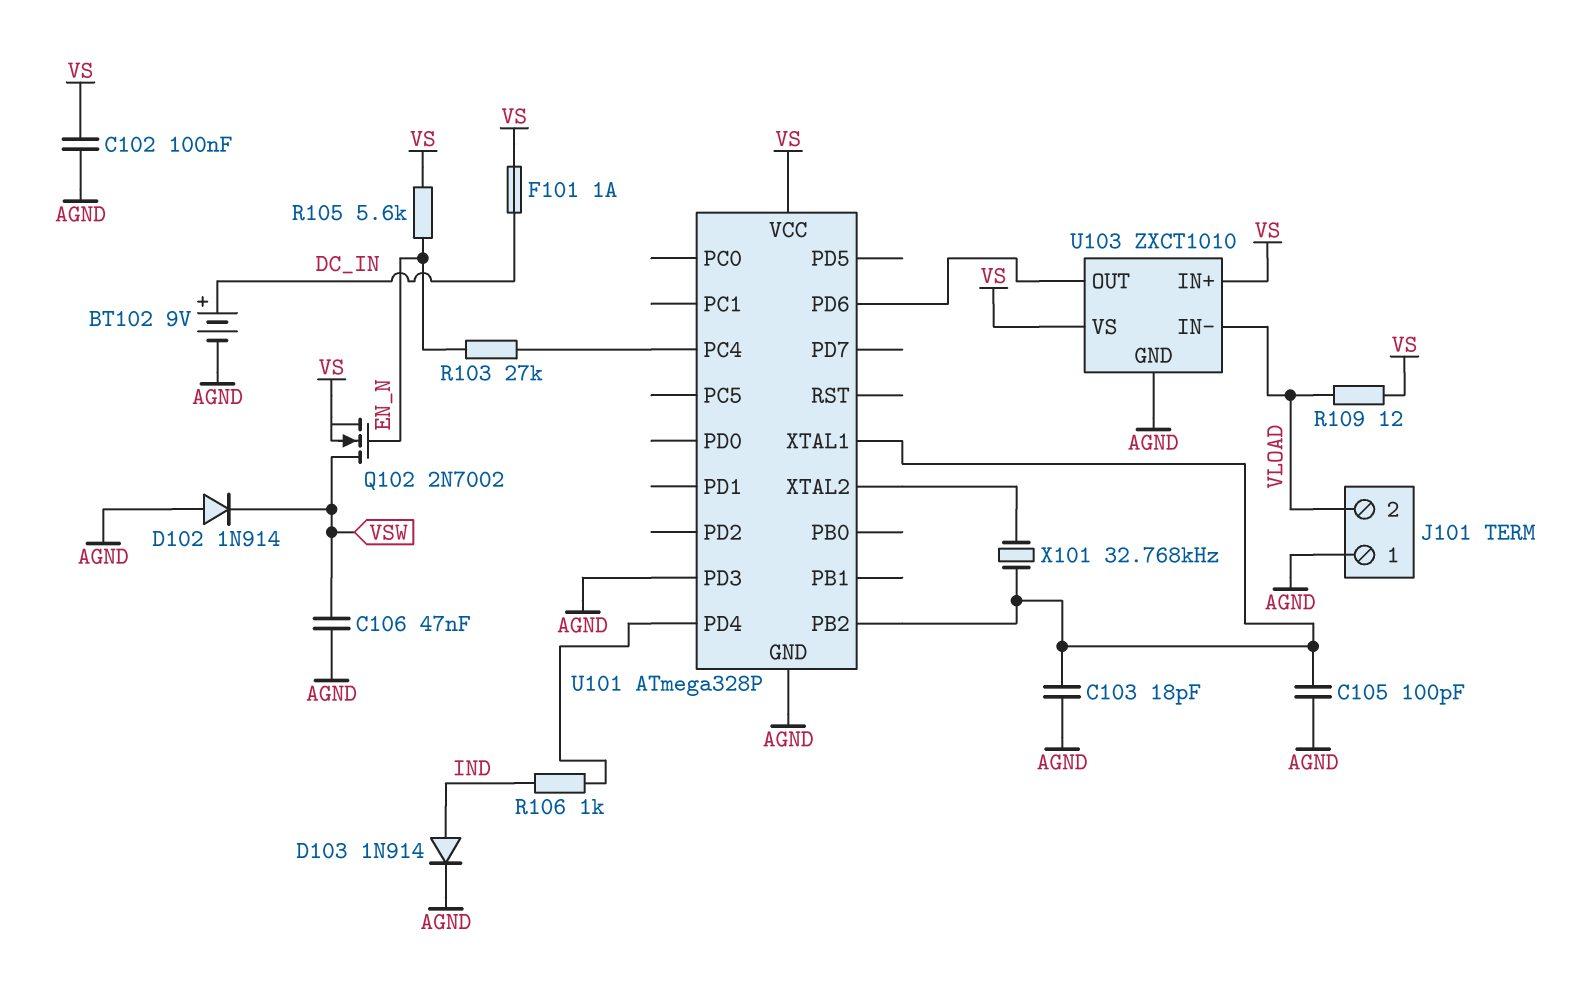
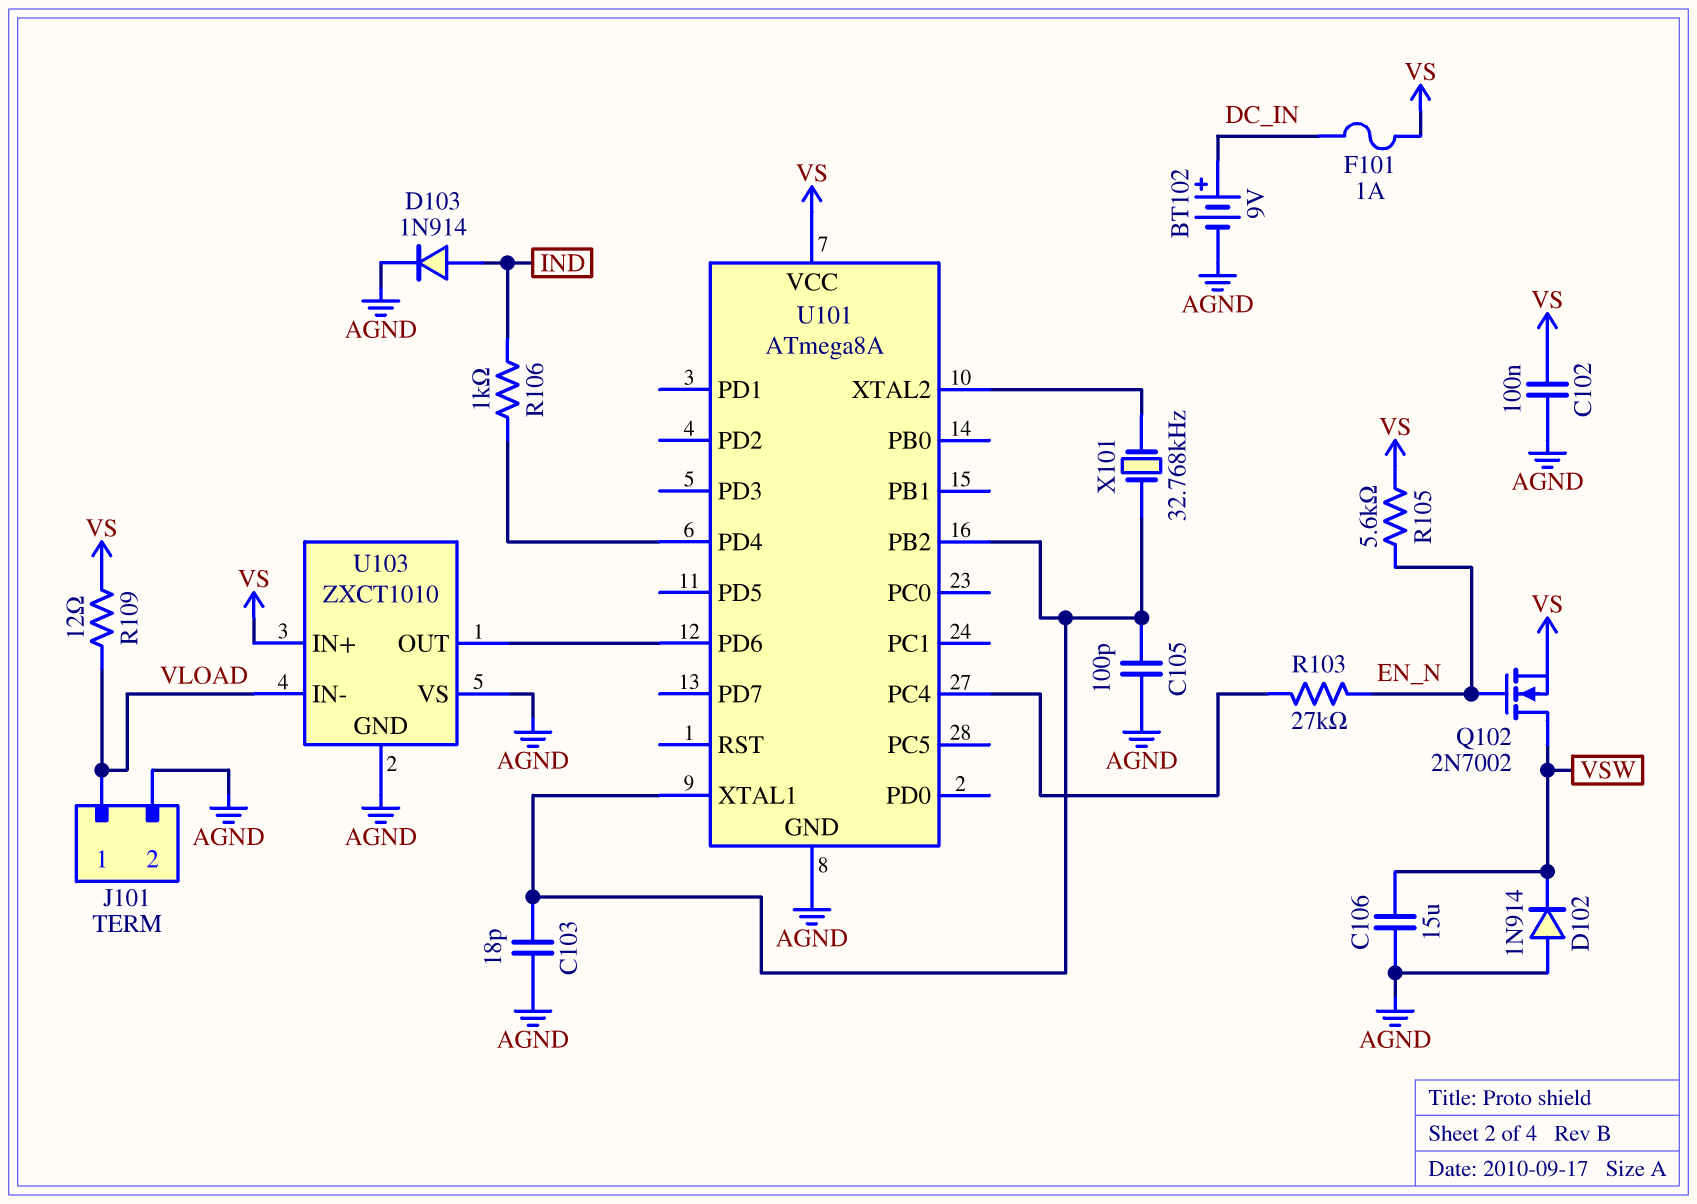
C106: 47nF (AGND, VSW) -> 15uF (AGND, VSW)
J101 pin 1: AGND -> VLOAD
J101 pin 2: VLOAD -> AGND
U101: ATmega328P -> ATmega8A
U101 pin PD3: AGND -> none
U103 pin VS: VS -> AGND

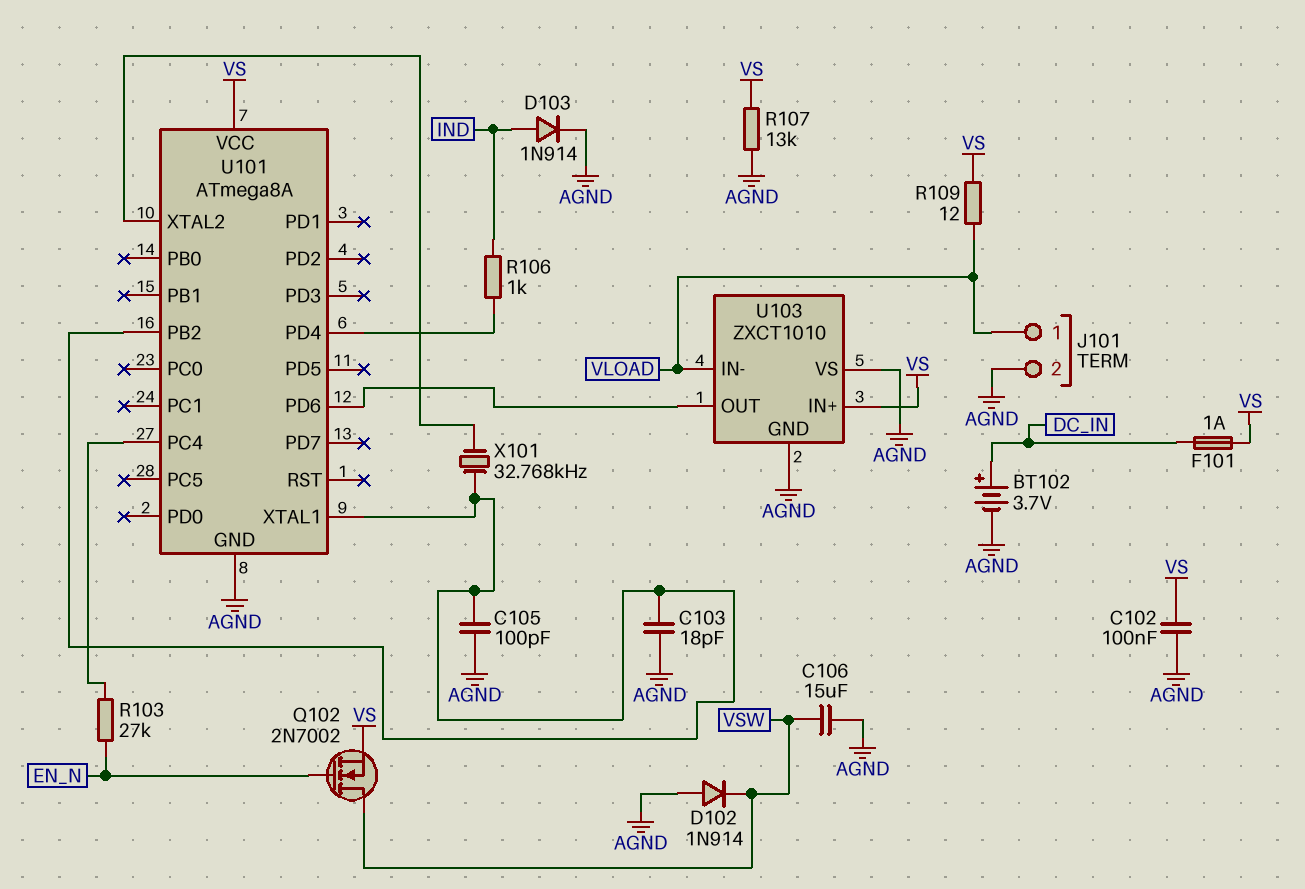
BT102: 9V (plus DC_IN, minus AGND) -> 3.7V (plus DC_IN, minus AGND)
R105: 5.6k (EN_N, VS) -> none
R107: none -> 13k (AGND, VS)

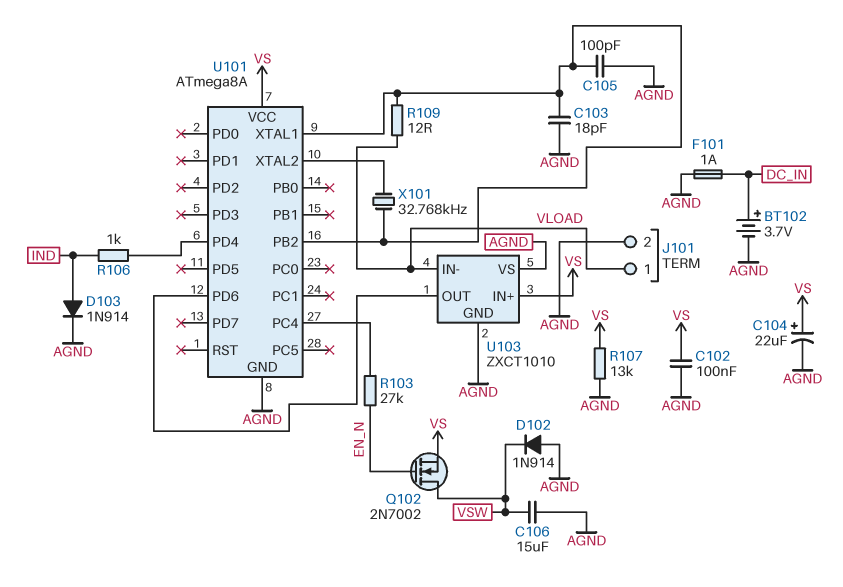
C104: none -> 22uF (plus VS, minus AGND)
F101: 1A (DC_IN, VS) -> 1A (AGND, DC_IN)
R109: 12 (VLOAD, VS) -> 12 (U101/PB2, VLOAD)

